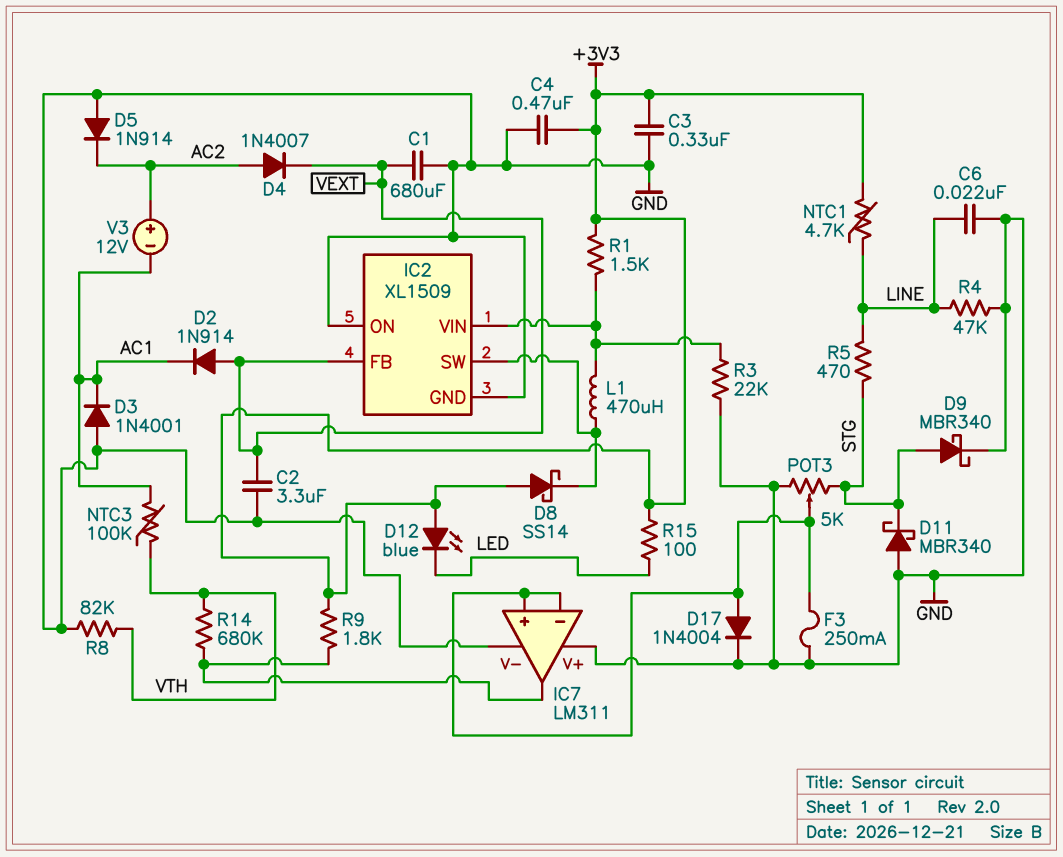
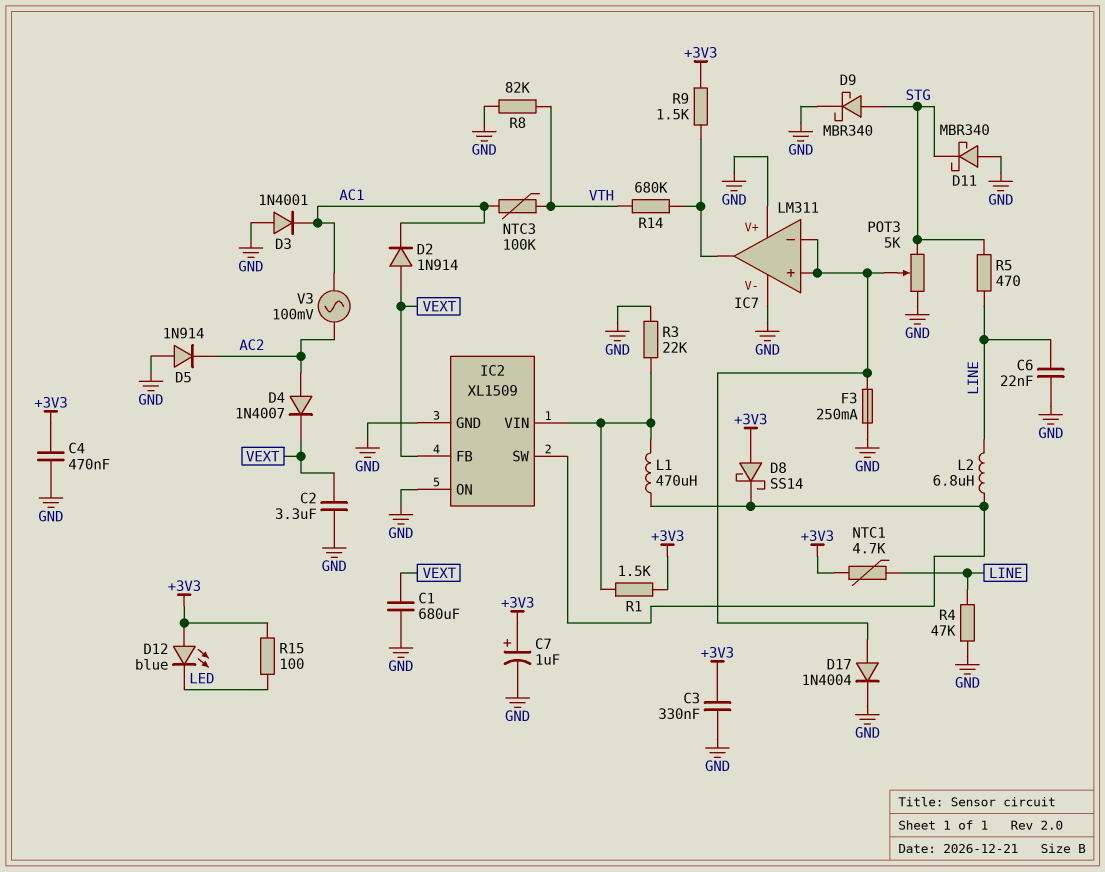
C7: none -> 1uF (plus +3V3, minus GND)
L2: none -> 6.8uH (IC2/SW, LINE)
R9: 1.8k (+3V3, IC7/out) -> 1.5k (+3V3, IC7/out)
V3: 12V (plus AC2, minus AC1) -> AC 100mV (AC1, AC2)

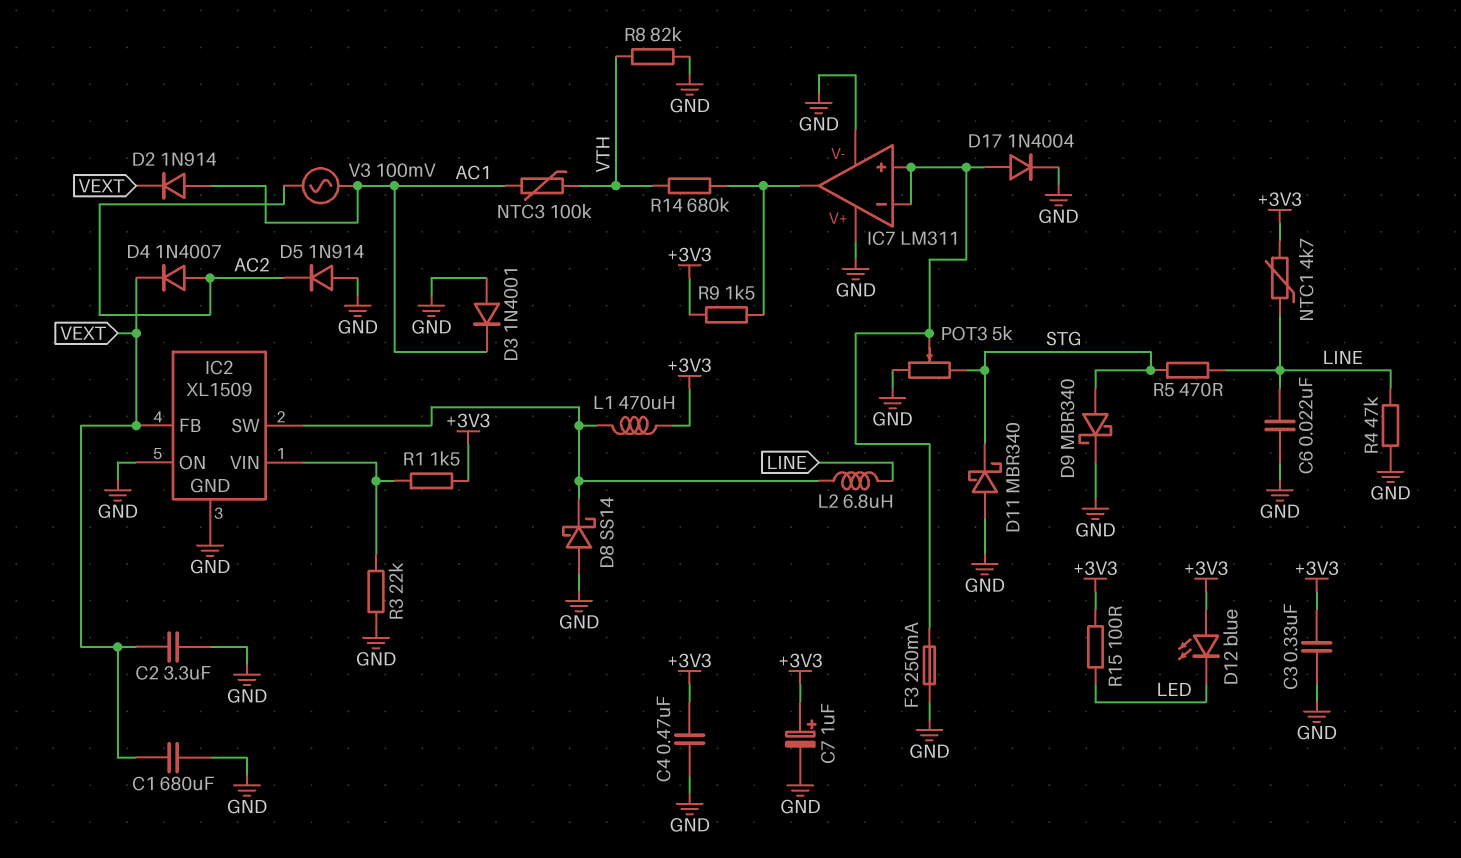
D2: diode 1N914 (A VEXT, K AC1) -> diode 1N914 (A AC1, K VEXT)
D8: schottky SS14 (A +3V3, K IC2/SW) -> schottky SS14 (A GND, K IC2/SW)
L1: 470uH (IC2/SW, IC2/VIN) -> 470uH (+3V3, IC2/SW)

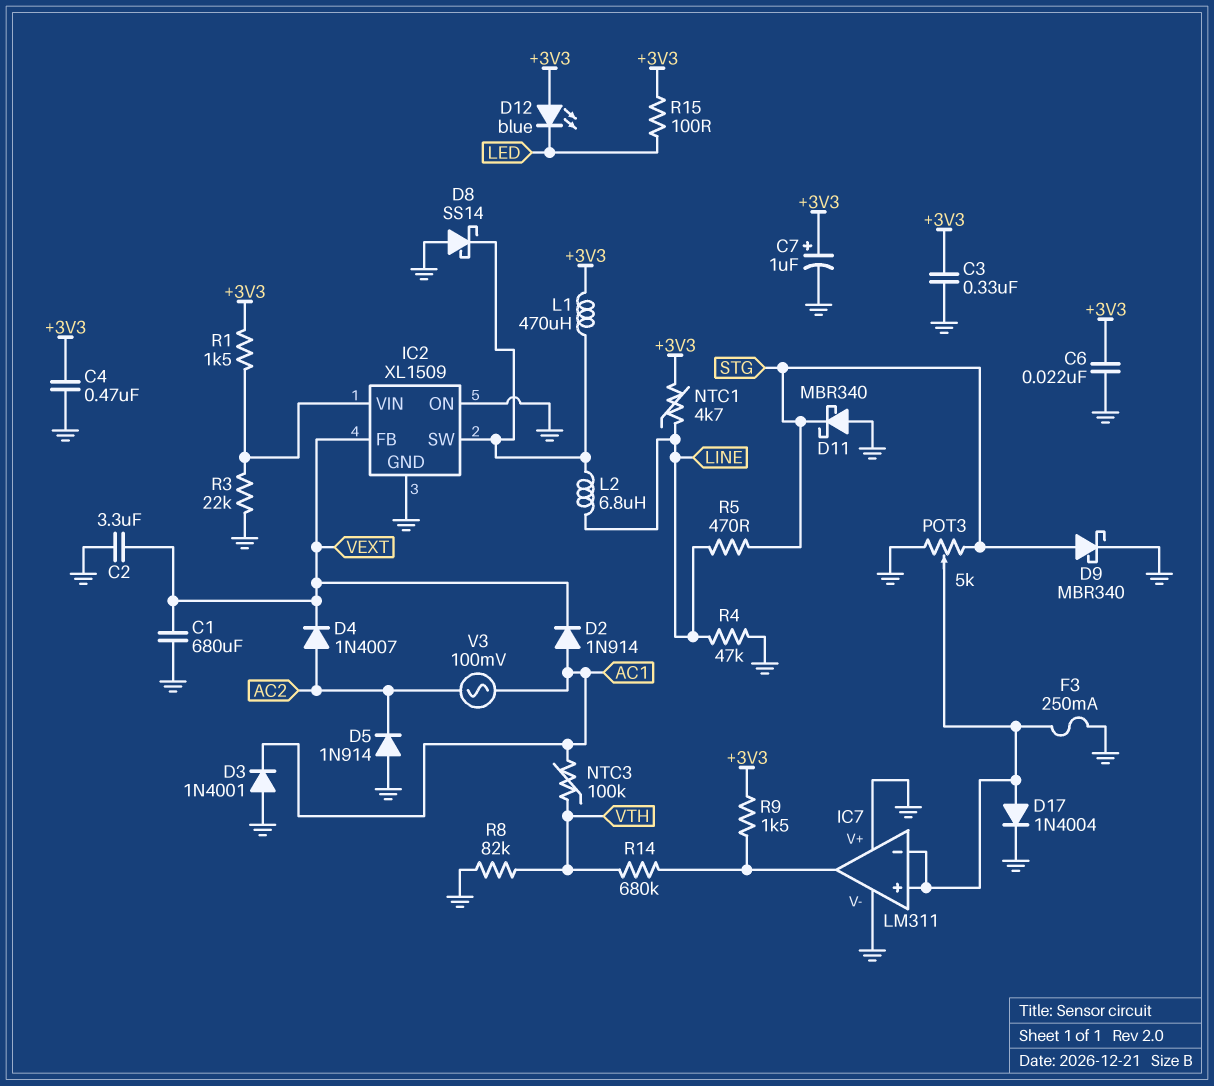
C6: 22nF (GND, LINE) -> 22nF (+3V3, GND)

